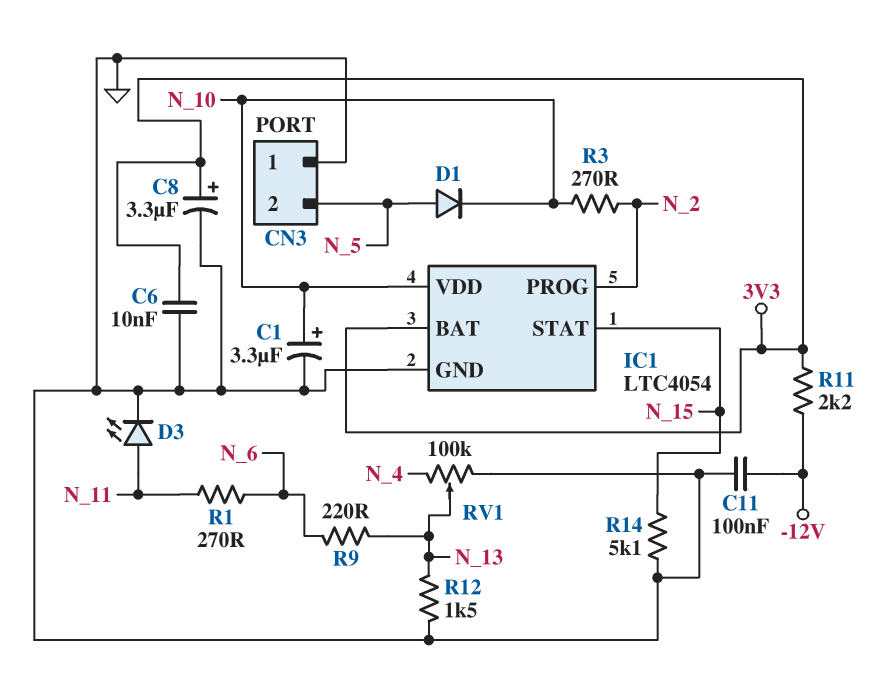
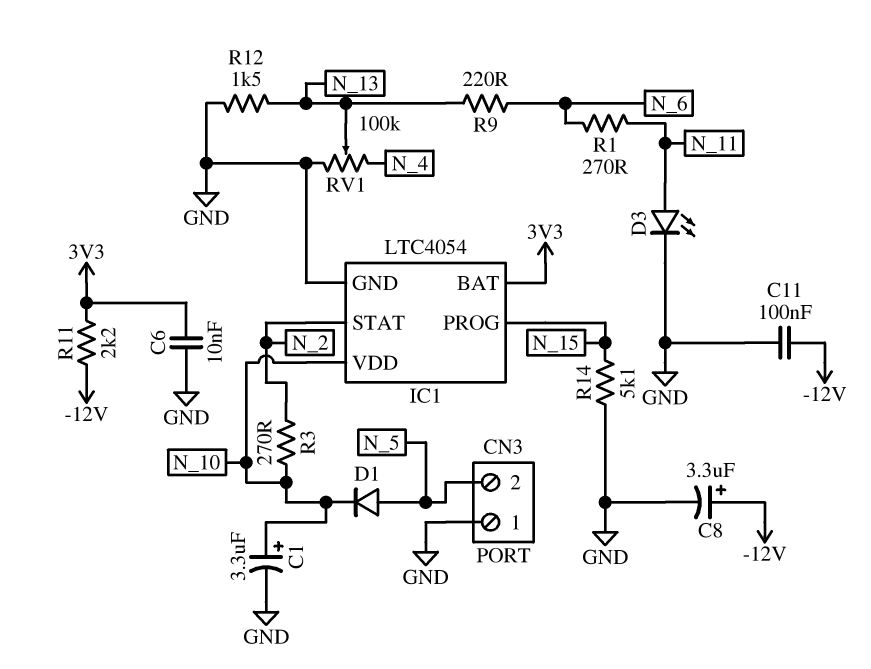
C8: 3.3uF (plus 3V3, minus GND) -> 3.3uF (plus -12V, minus GND)
IC1 pin PROG: N_2 -> N_15
IC1 pin STAT: N_15 -> N_2

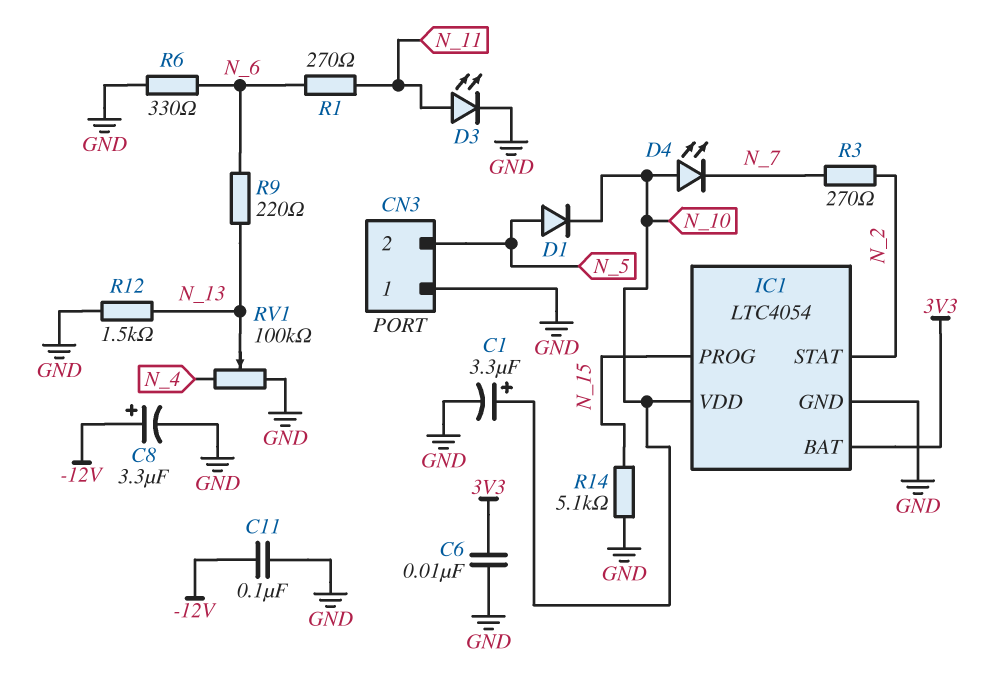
D4: none -> LED (A N_10, K N_7)
R3: 270 (N_2, N_10) -> 270 (N_2, N_7)
R6: none -> 330 (GND, N_6)
R11: 2.2k (-12V, 3V3) -> none

